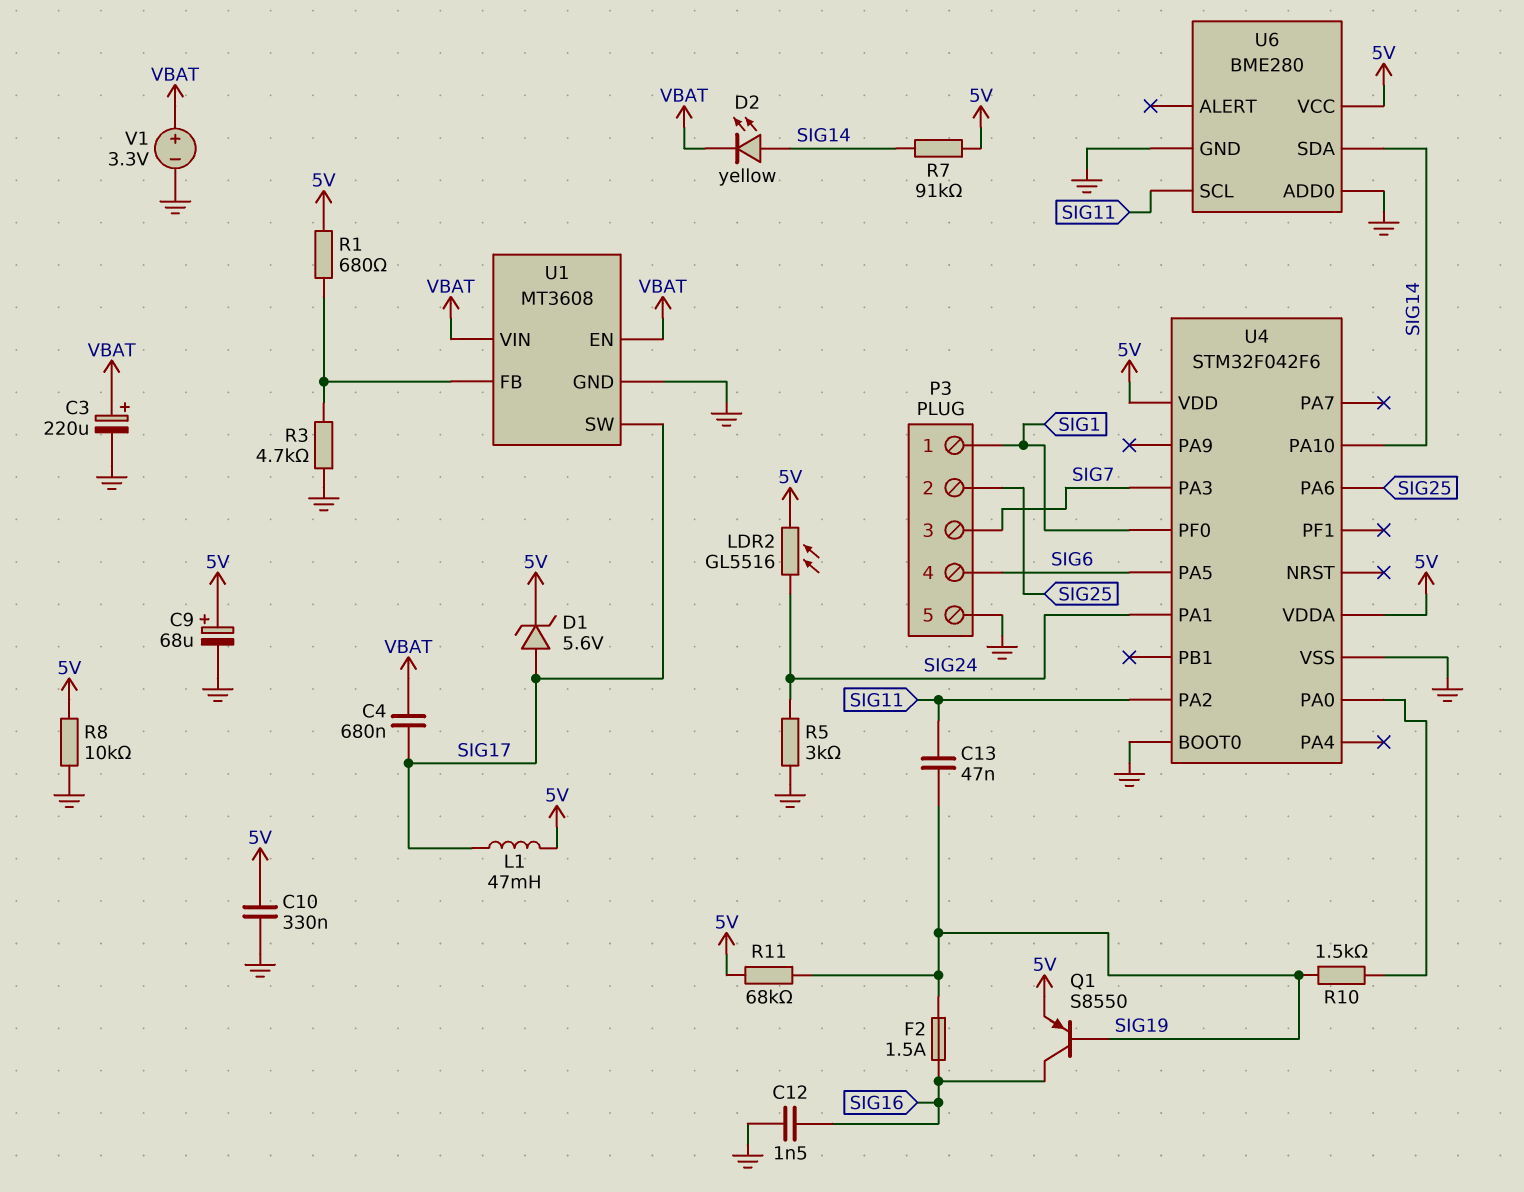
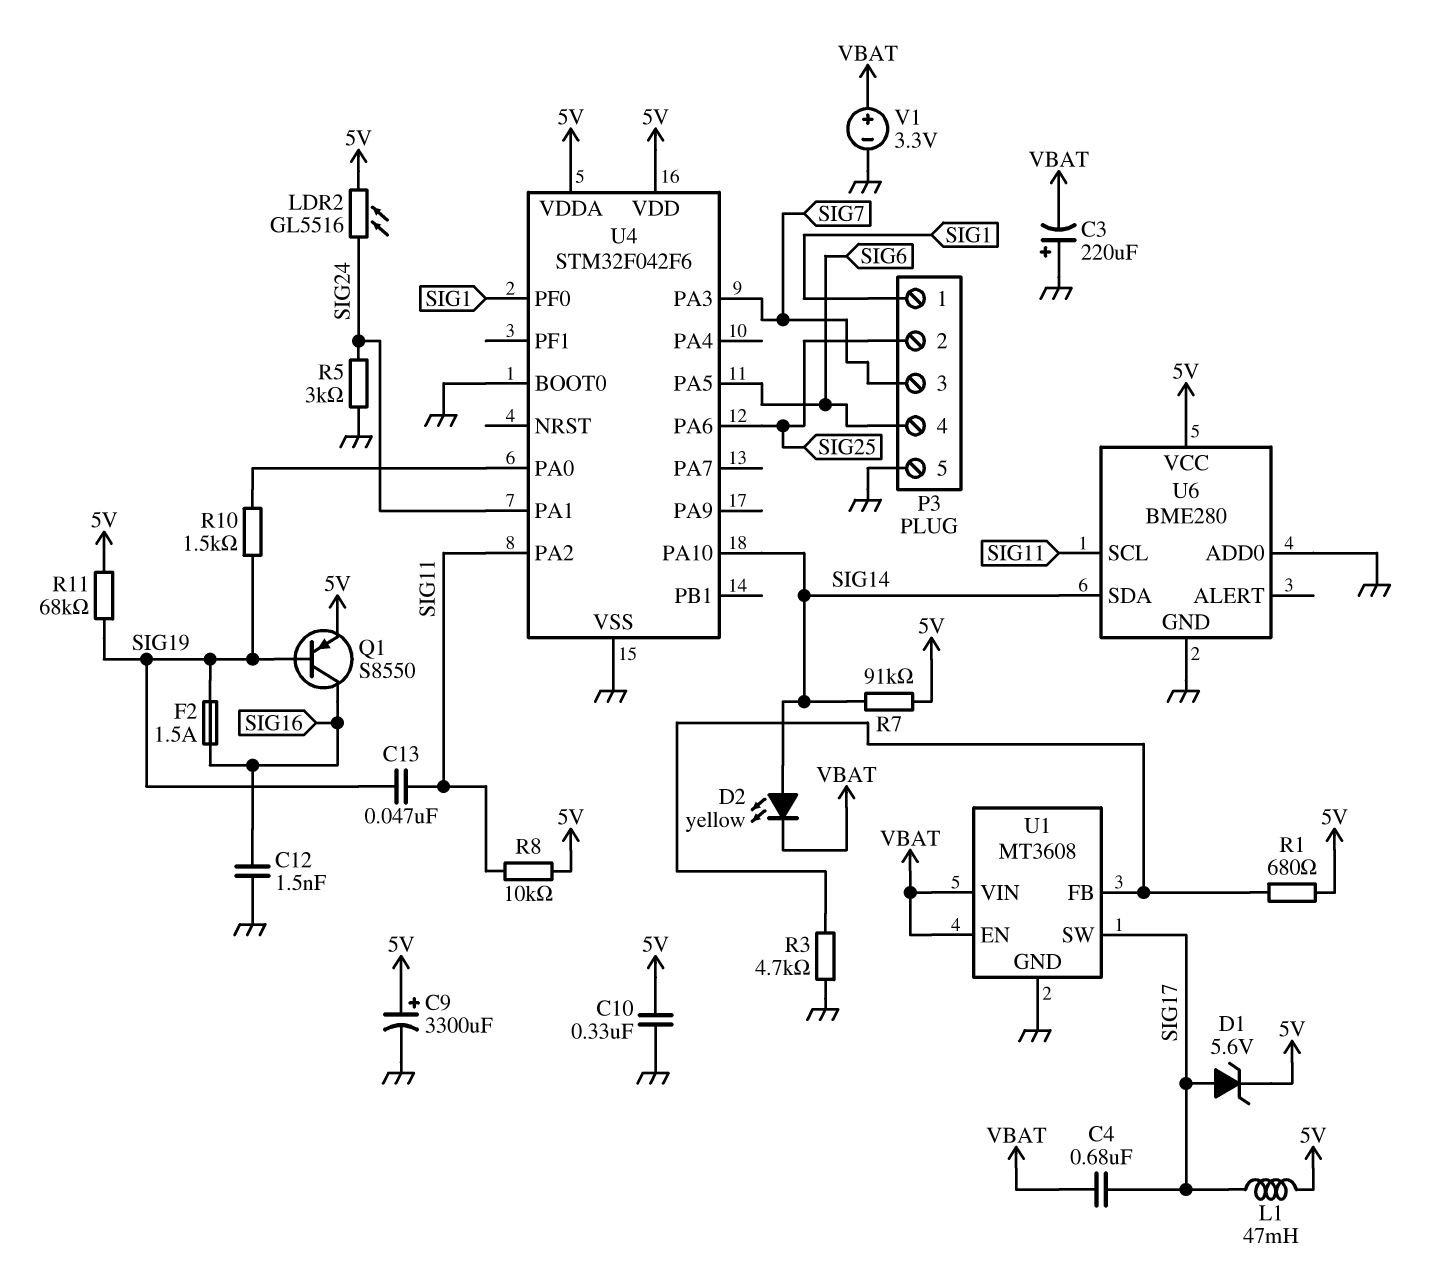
C3: 220uF (plus VBAT, minus GND) -> 220uF (plus GND, minus VBAT)
C9: 68uF (plus 5V, minus GND) -> 3300uF (plus 5V, minus GND)
R8: 10k (5V, GND) -> 10k (5V, SIG11)

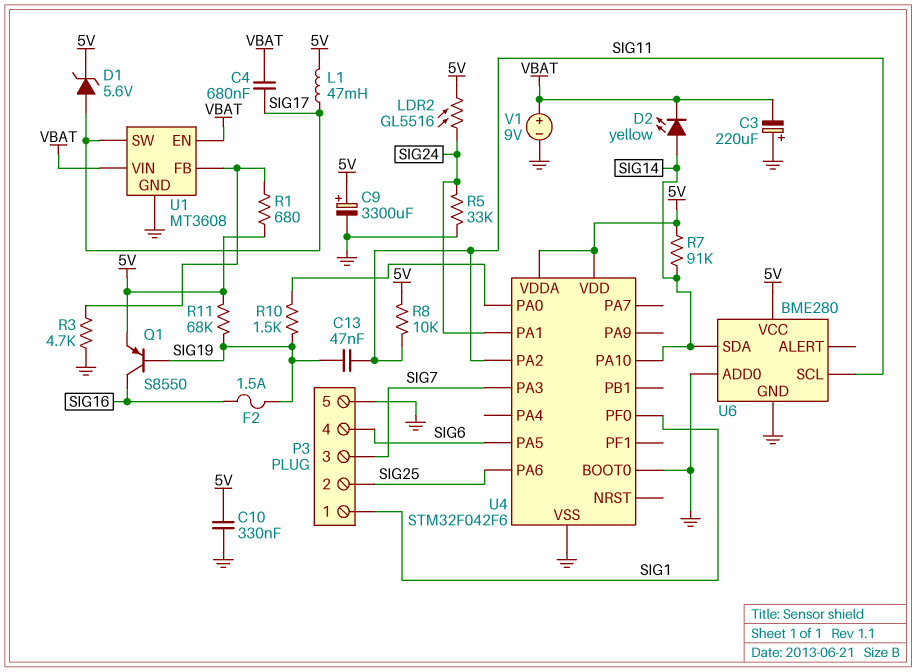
C12: 1.5nF (GND, SIG16) -> none
R5: 3k (GND, SIG24) -> 33k (GND, SIG24)
V1: 3.3V (plus VBAT, minus GND) -> 9V (plus VBAT, minus GND)

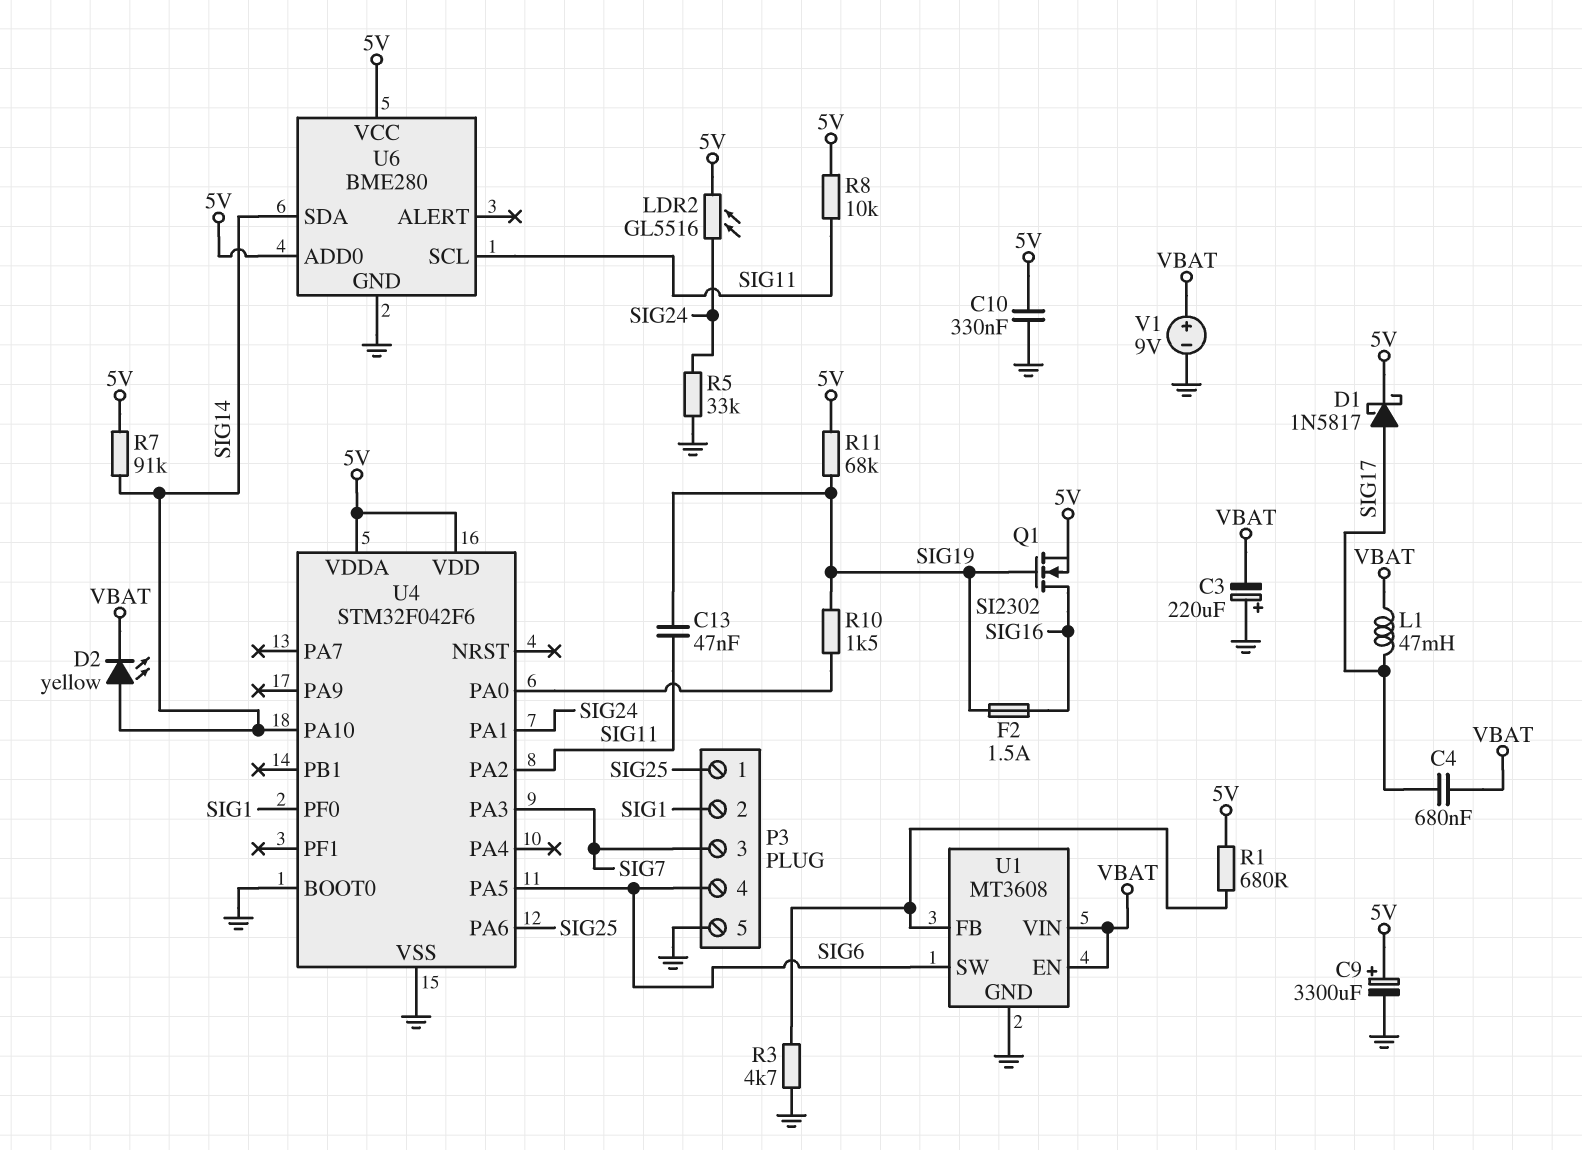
D1: zener 5.6V (A SIG17, K 5V) -> schottky 1N5817 (A SIG17, K 5V)
L1: 47mH (5V, SIG17) -> 47mH (SIG17, VBAT)
P3 pin 1: SIG1 -> SIG25
P3 pin 2: SIG25 -> SIG1
Q1: PNP S8550 (B SIG19, C SIG16, E 5V) -> NMOS SI2302 (G SIG19, D SIG16, S 5V)
U1 pin SW: SIG17 -> SIG6
U6 pin ADD0: GND -> 5V

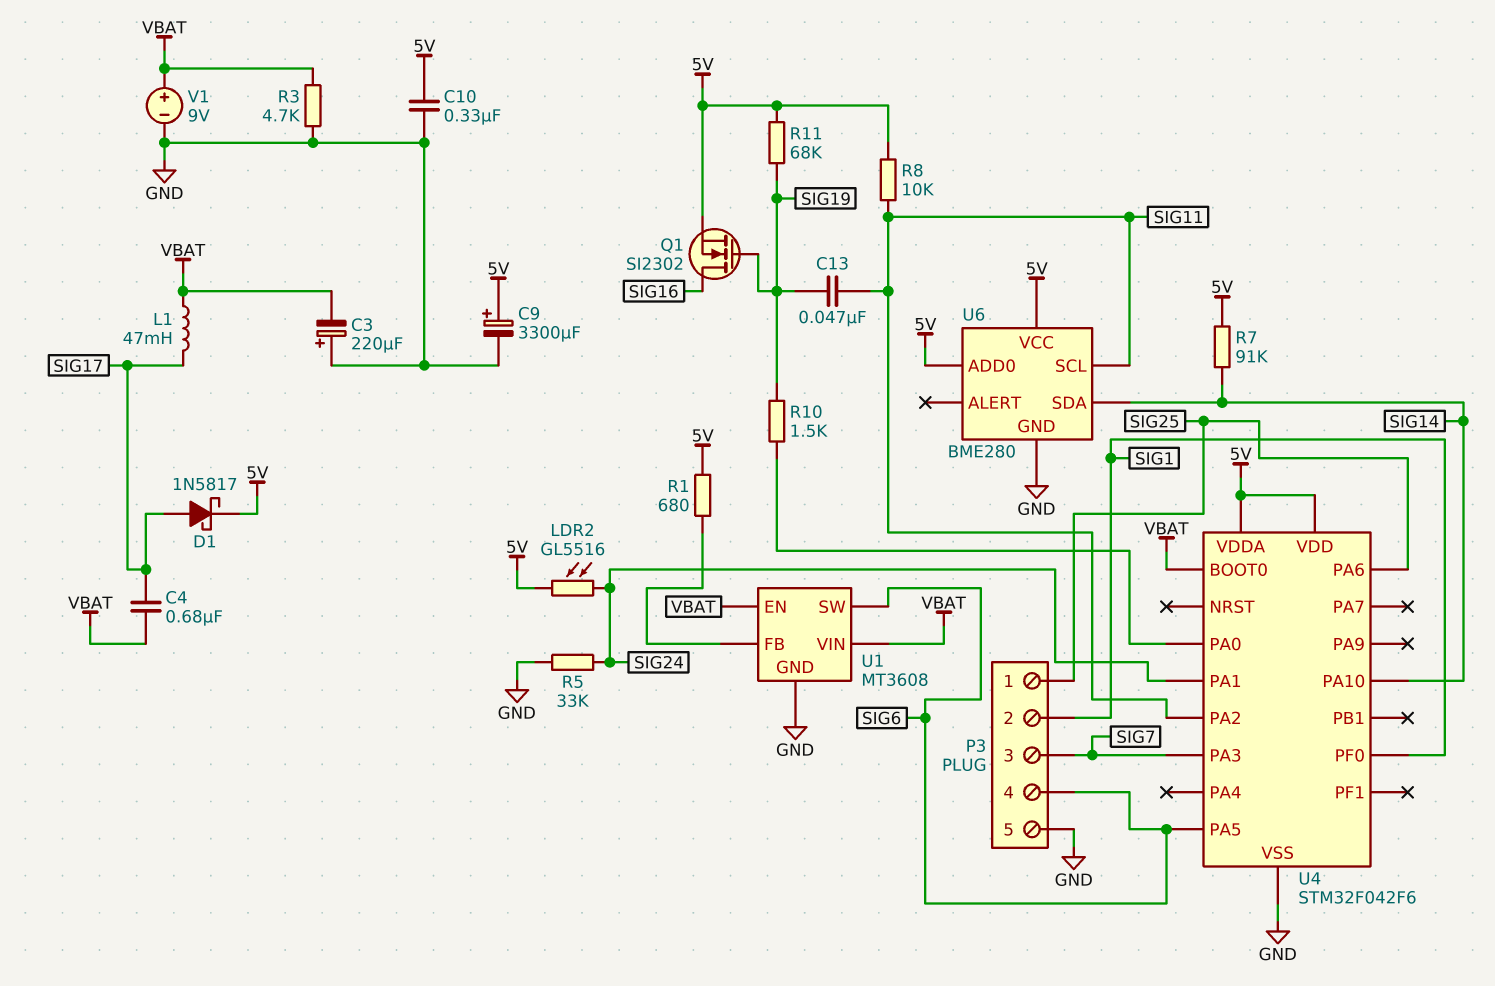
D2: LED yellow (A SIG14, K VBAT) -> none
F2: 1.5A (SIG16, SIG19) -> none
R3: 4.7k (GND, U1/FB) -> 4.7k (GND, VBAT)
U4 pin BOOT0: GND -> VBAT

